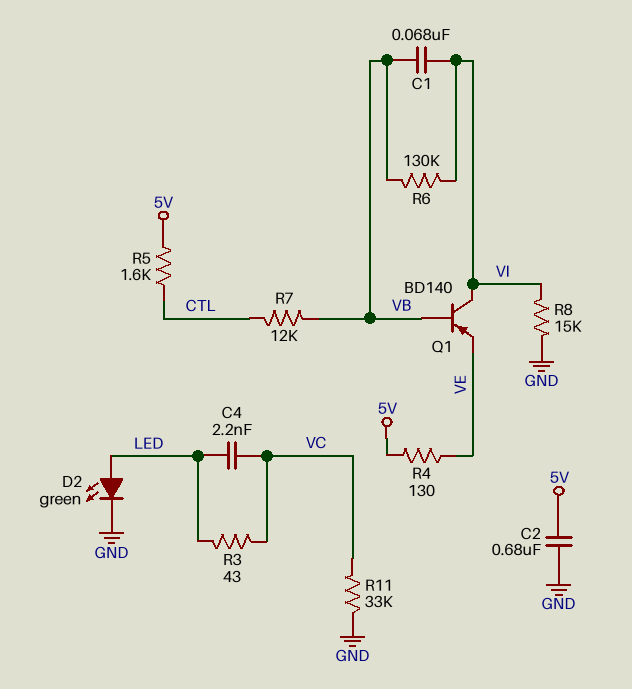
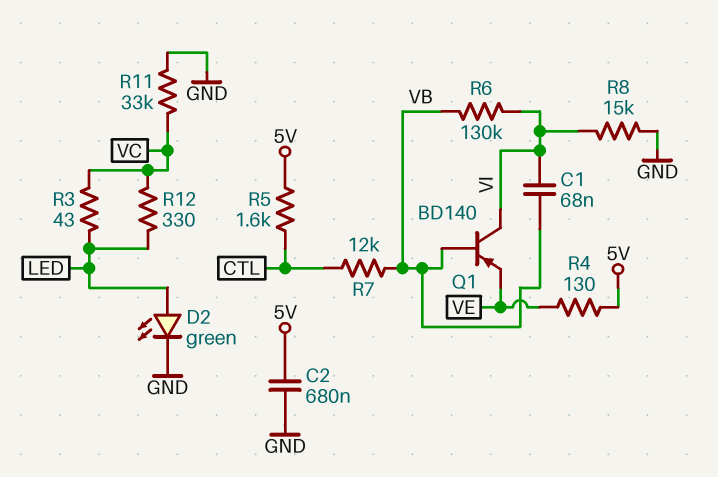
C4: 2.2nF (LED, VC) -> none
R12: none -> 330 (LED, VC)

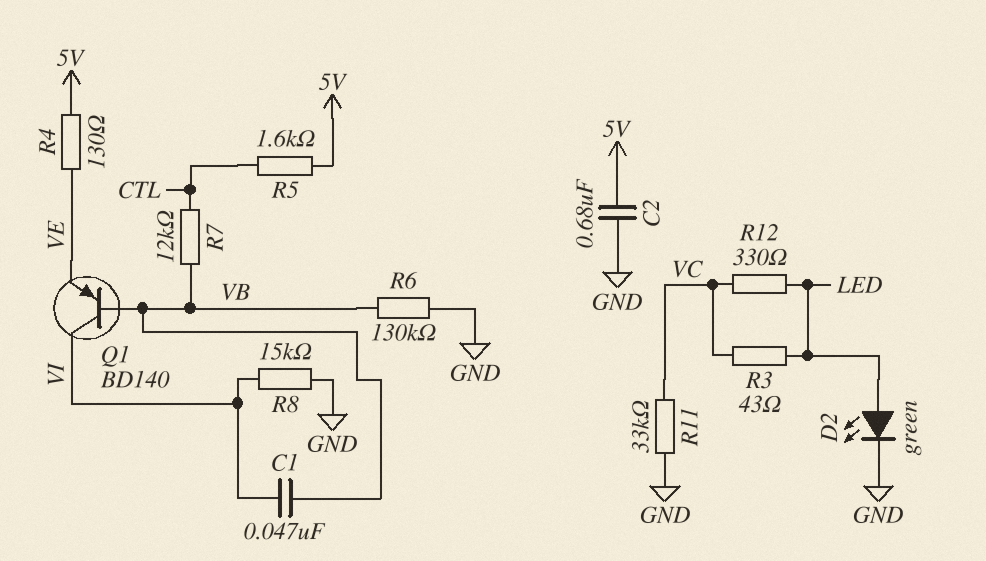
C1: 68nF (VB, VI) -> 47nF (VB, VI)
R6: 130k (VB, VI) -> 130k (GND, VB)

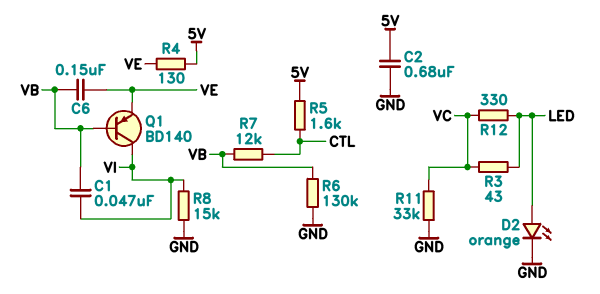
C6: none -> 150nF (VB, VE)
D2: LED green (A LED, K GND) -> LED orange (A LED, K GND)

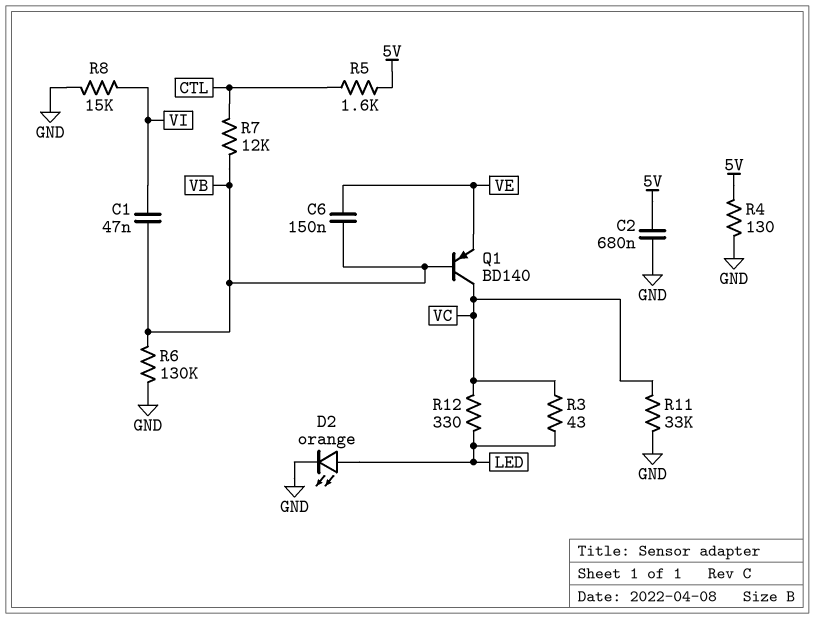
Q1: PNP BD140 (B VB, C VI, E VE) -> PNP BD140 (B VB, C VC, E VE)
R4: 130 (5V, VE) -> 130 (5V, GND)

